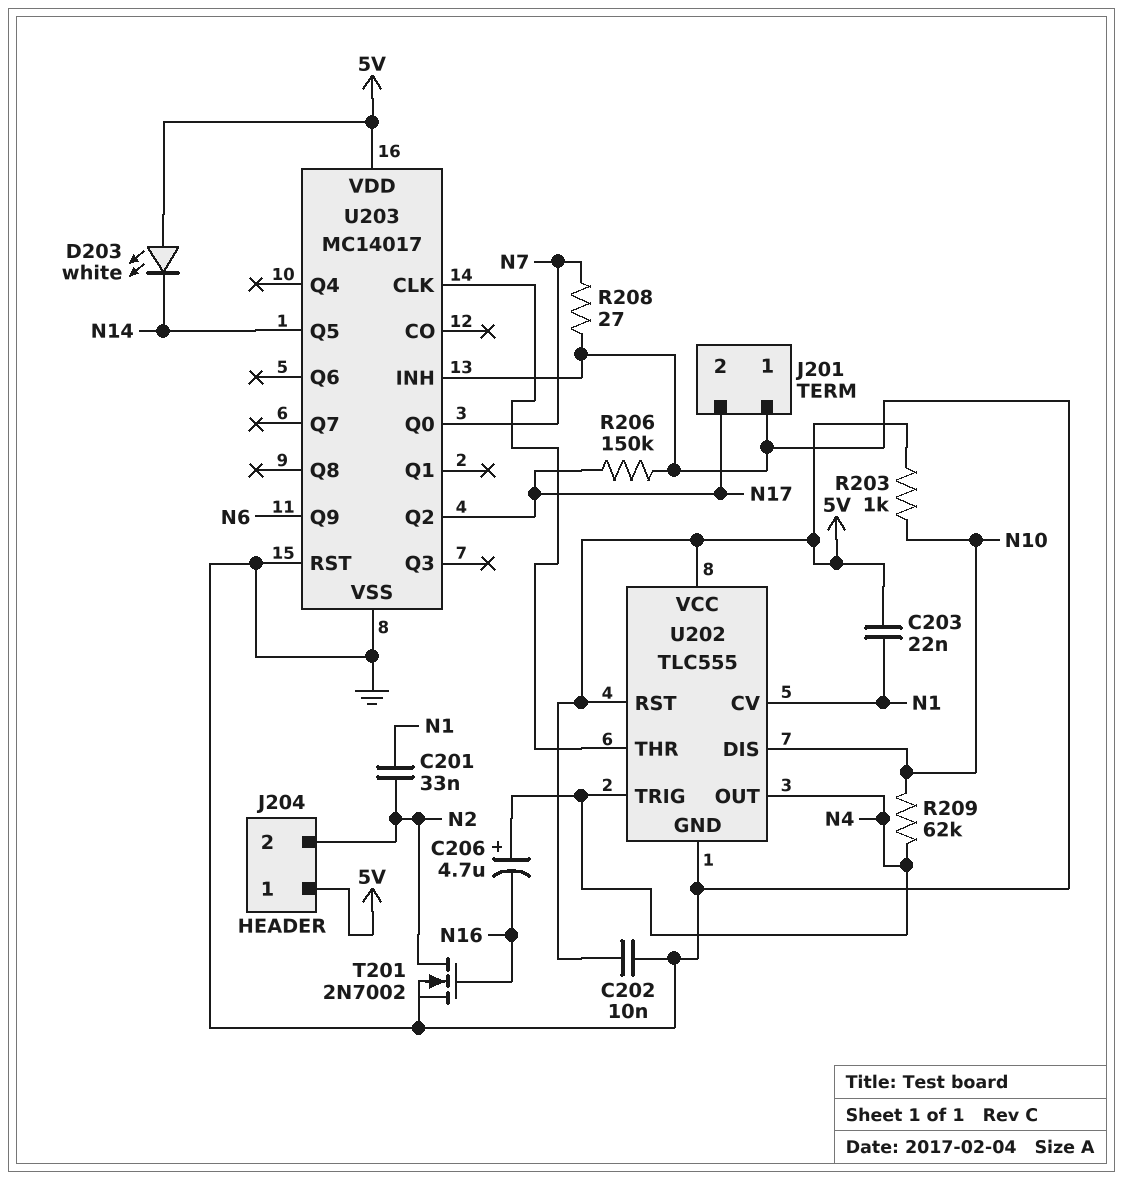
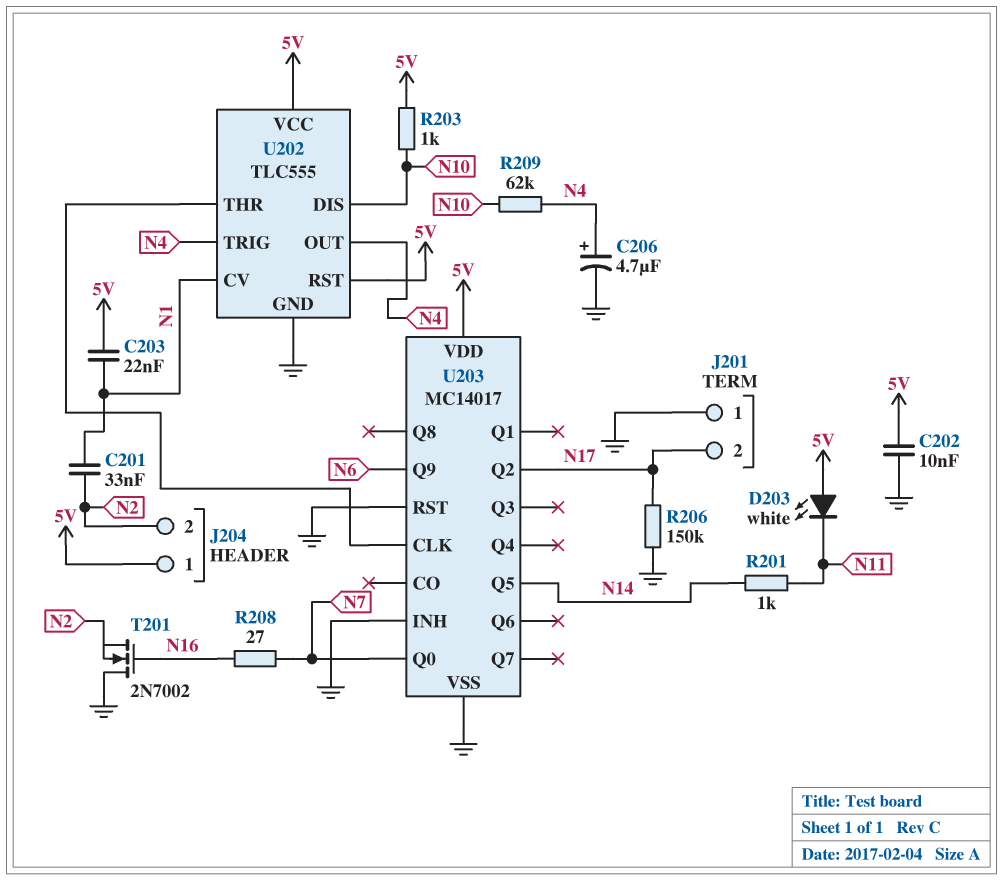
C206: 4.7uF (plus N4, minus N16) -> 4.7uF (plus N4, minus GND)
D203: LED white (A 5V, K N14) -> LED white (A 5V, K N11)
R201: none -> 1k (N11, N14)
R208: 27 (GND, N7) -> 27 (N7, N16)
T201: NMOS 2N7002 (G N16, D N2, S GND) -> NMOS 2N7002 (G N16, D GND, S N2)

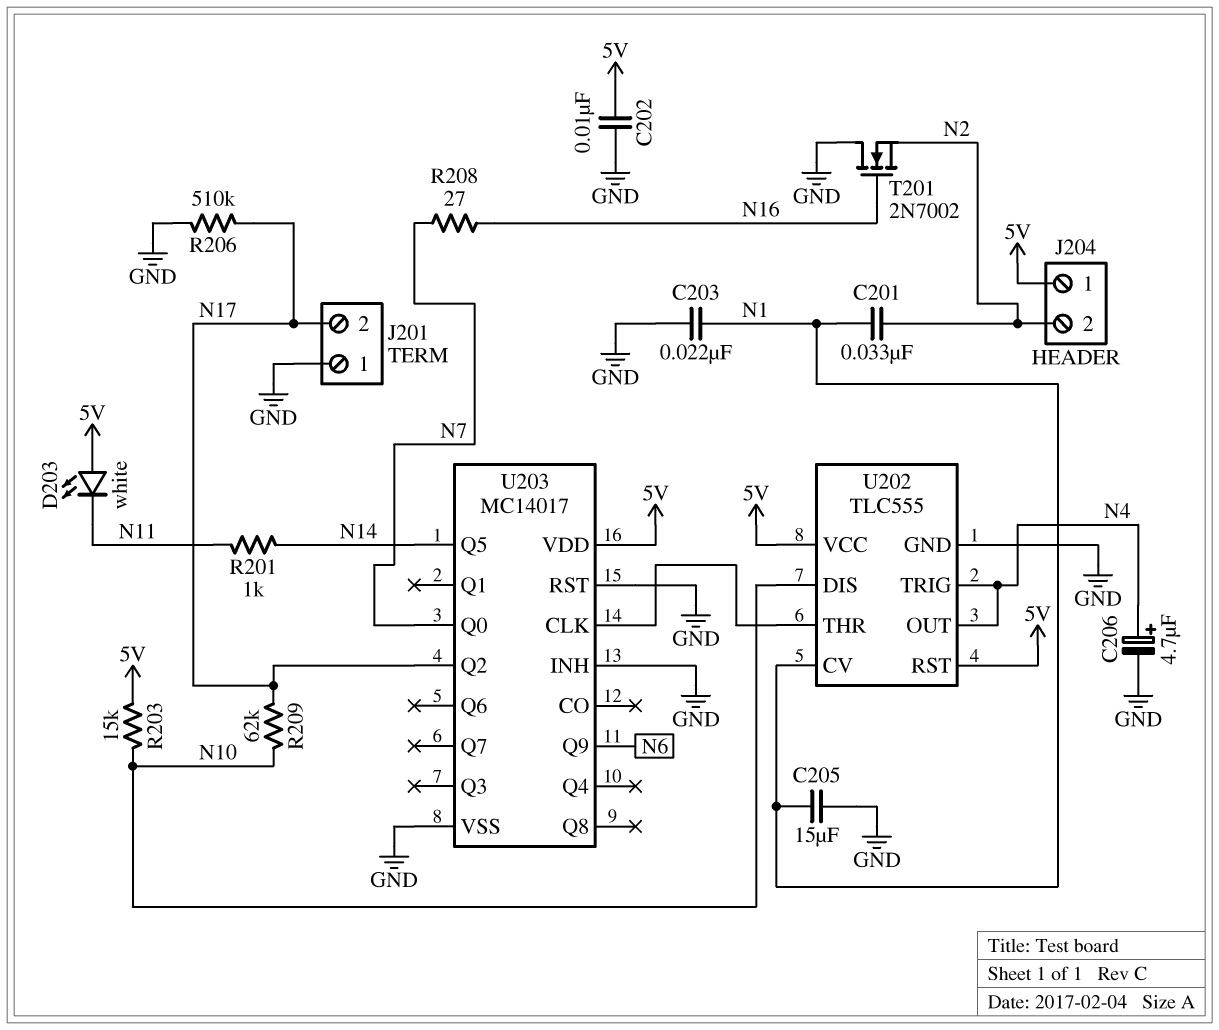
C203: 22nF (5V, N1) -> 22nF (GND, N1)
C205: none -> 15uF (GND, N1)
R203: 1k (5V, N10) -> 15k (5V, N10)
R206: 150k (GND, N17) -> 510k (GND, N17)
R209: 62k (N4, N10) -> 62k (N10, N17)

